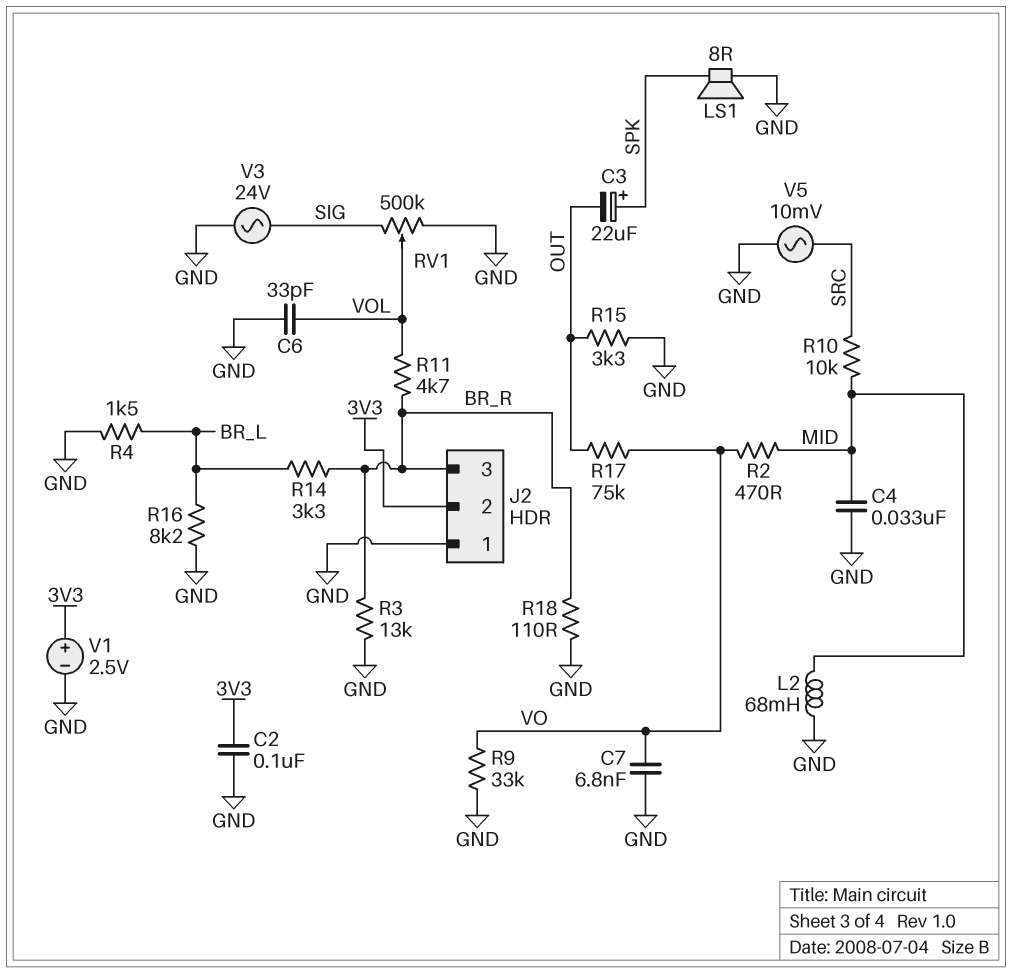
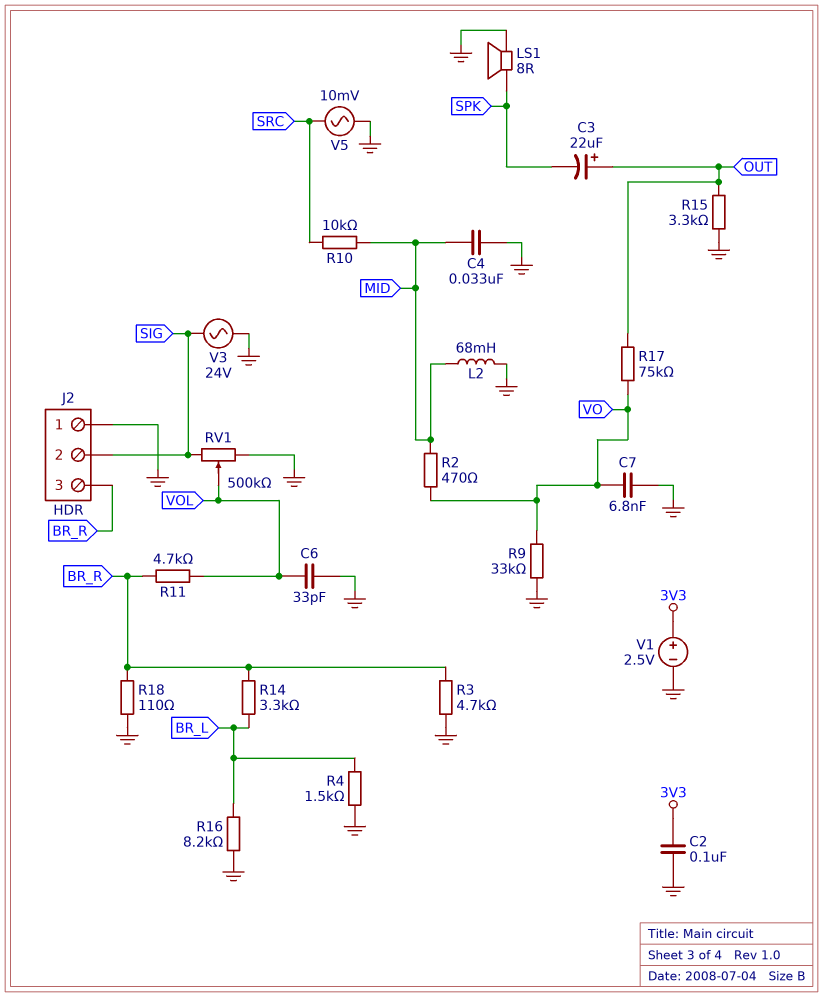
C3: 22uF (plus SPK, minus OUT) -> 22uF (plus OUT, minus SPK)
J2 pin 2: 3V3 -> SIG
R3: 13k (BR_R, GND) -> 4.7k (BR_R, GND)

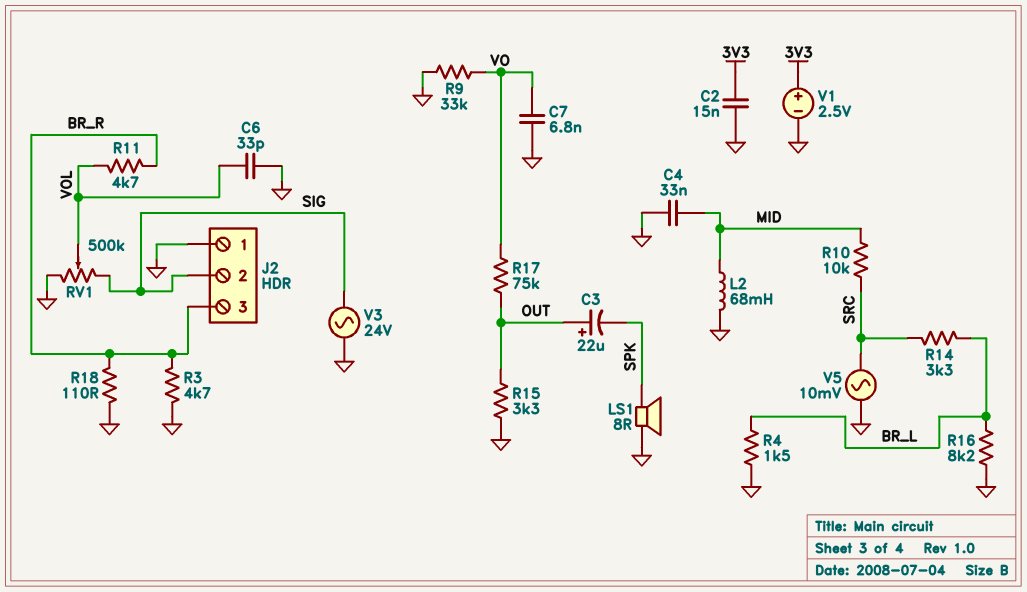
C2: 100nF (3V3, GND) -> 15nF (3V3, GND)
R2: 470 (MID, VO) -> none
R14: 3.3k (BR_L, BR_R) -> 3.3k (BR_L, SRC)

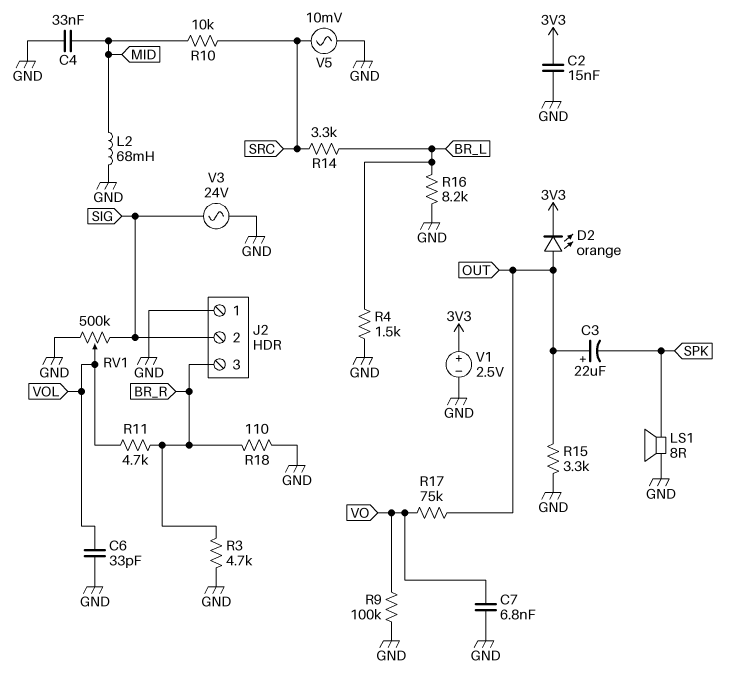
D2: none -> LED orange (A OUT, K 3V3)
R9: 33k (GND, VO) -> 100k (GND, VO)

